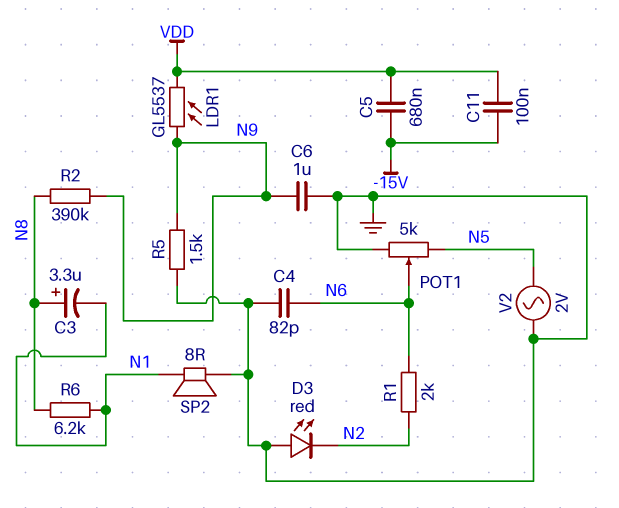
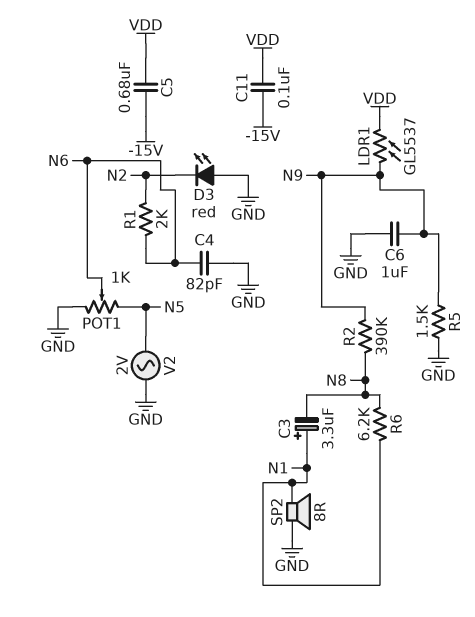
C3: 3.3uF (plus N8, minus N1) -> 3.3uF (plus N1, minus N8)
POT1: 5k (GND, N5, wiper N6) -> 1k (GND, N5, wiper N6)

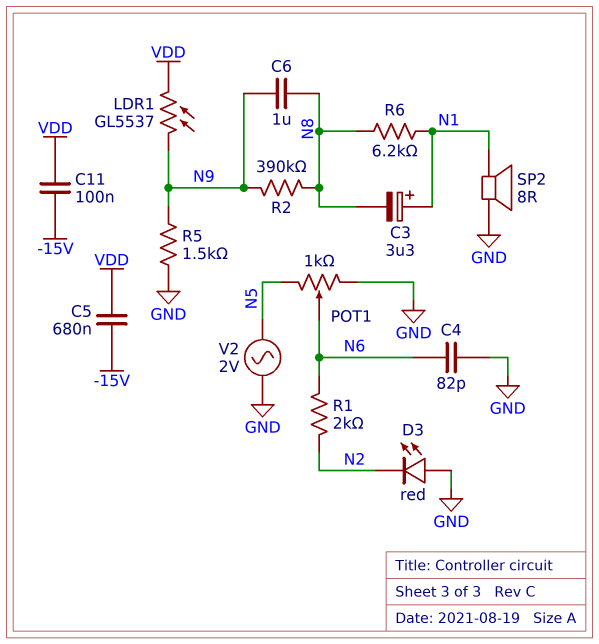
C6: 1uF (GND, N9) -> 1uF (N8, N9)

